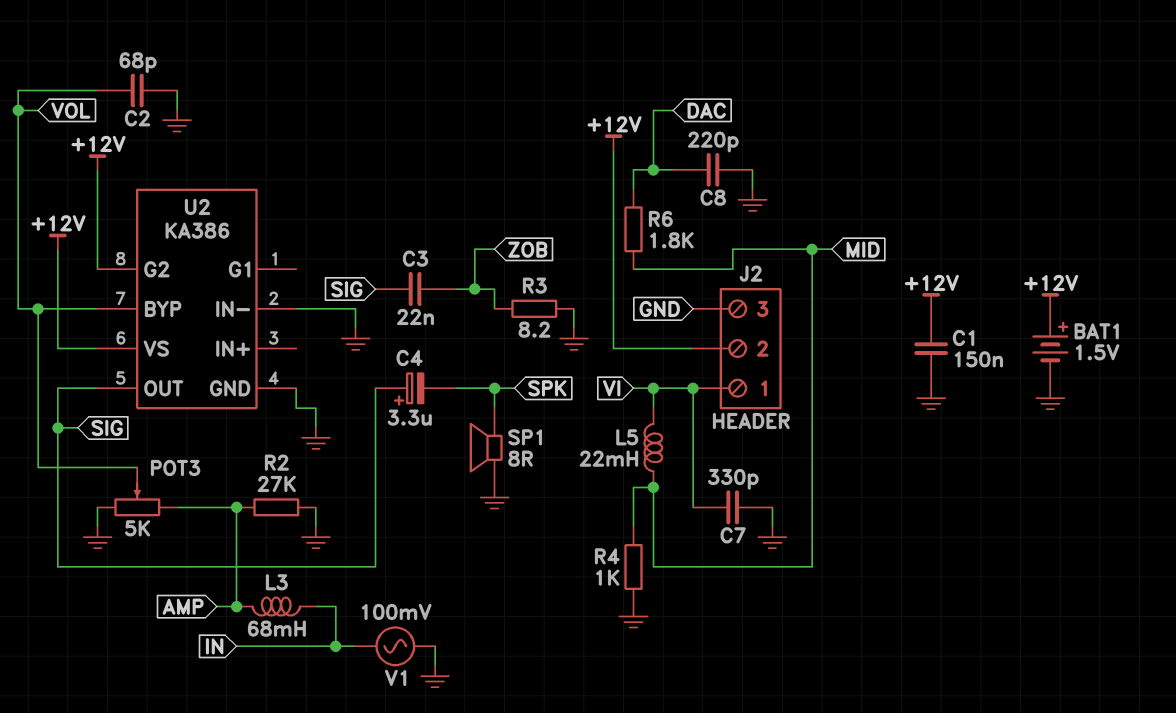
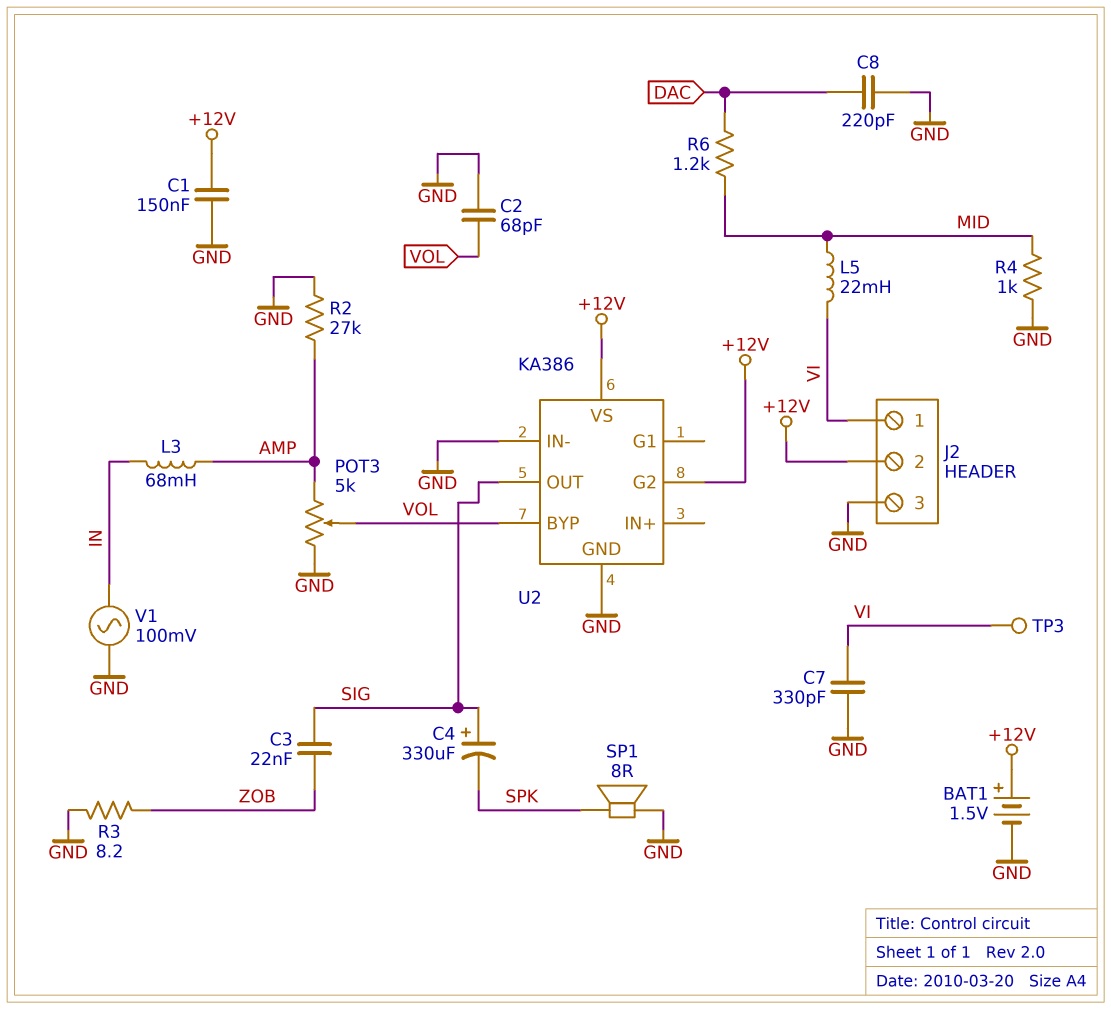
C4: 3.3uF (plus SIG, minus SPK) -> 330uF (plus SIG, minus SPK)
R6: 1.8k (DAC, MID) -> 1.2k (DAC, MID)
TP3: none -> test point (VI)

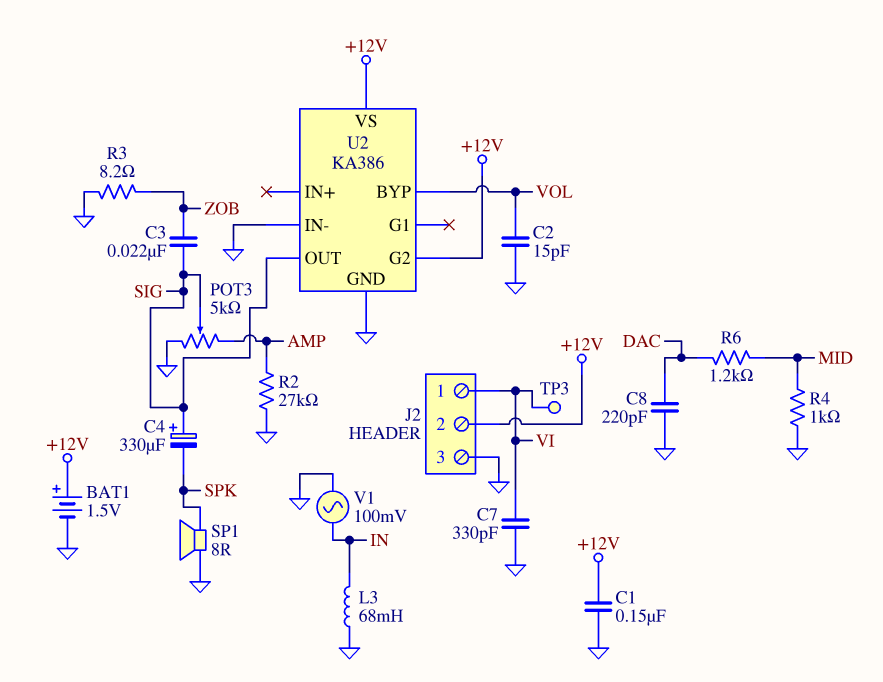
C2: 68pF (GND, VOL) -> 15pF (GND, VOL)
L3: 68mH (AMP, IN) -> 68mH (GND, IN)
L5: 22mH (MID, VI) -> none
POT3: 5k (AMP, GND, wiper VOL) -> 5k (AMP, GND, wiper SIG)

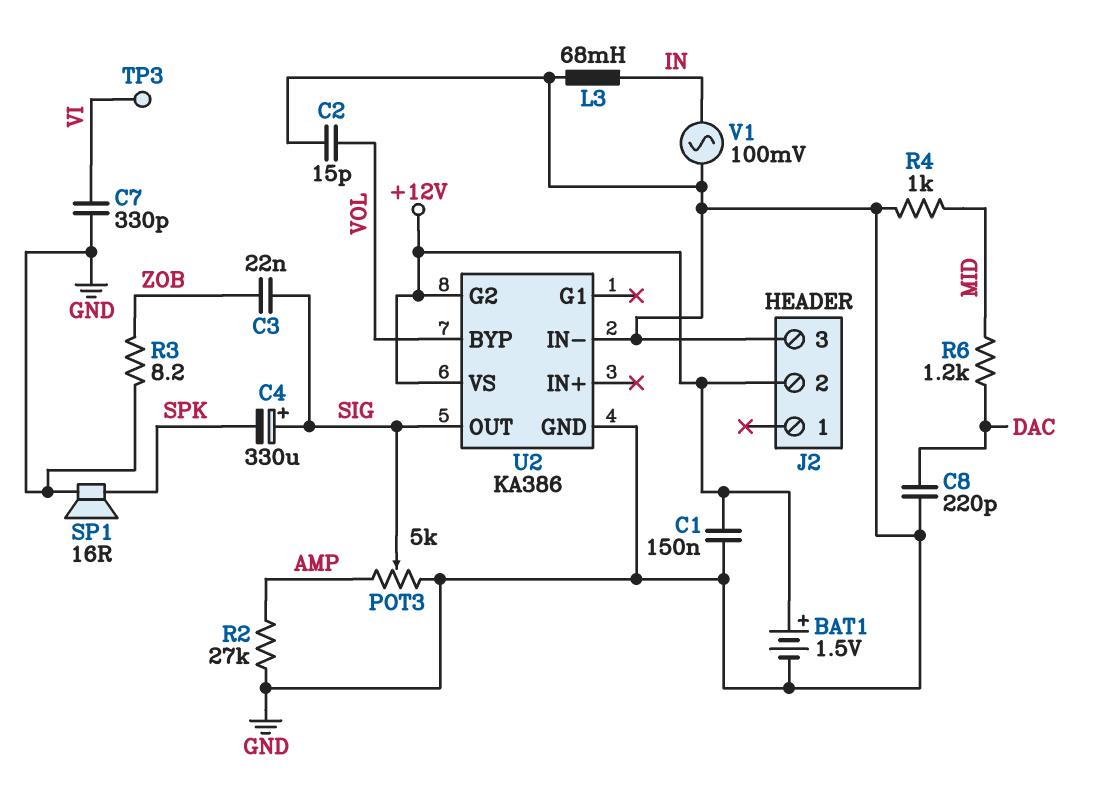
J2 pin 1: VI -> none
SP1: speaker 8R (GND, SPK) -> speaker 16R (GND, SPK)

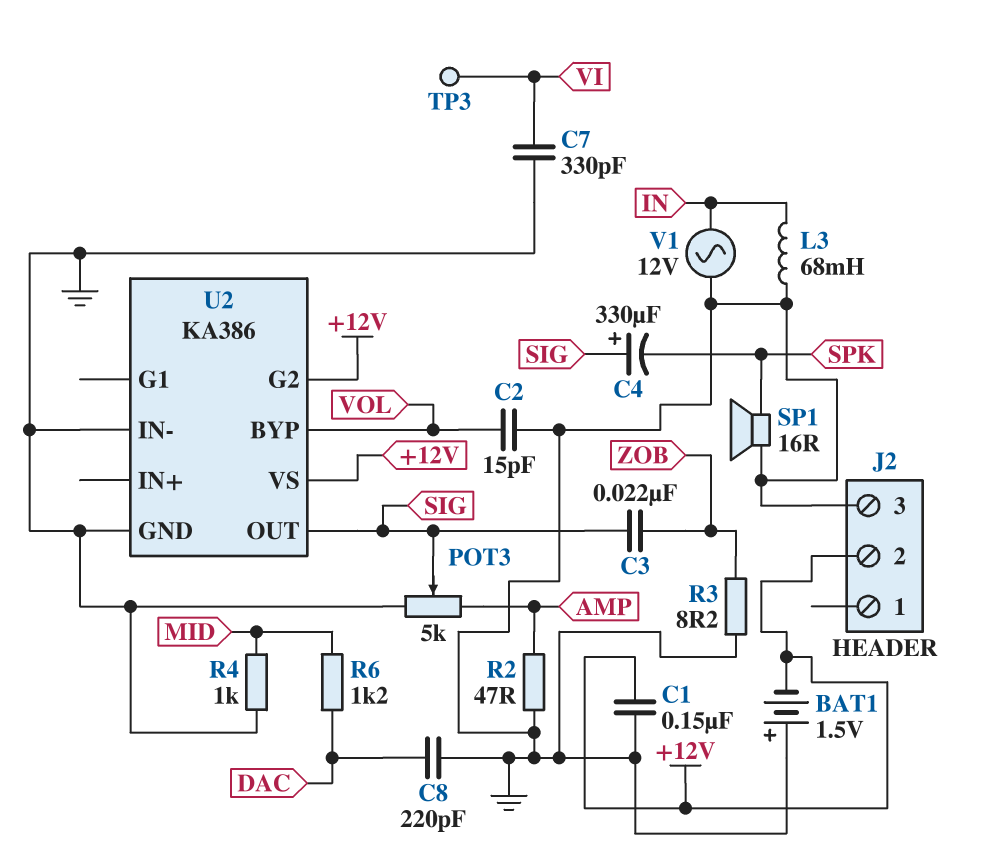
BAT1: 1.5V (plus +12V, minus GND) -> 1.5V (plus GND, minus +12V)
R2: 27k (AMP, GND) -> 47 (AMP, GND)
V1: AC 100mV (GND, IN) -> AC 12V (GND, IN)

